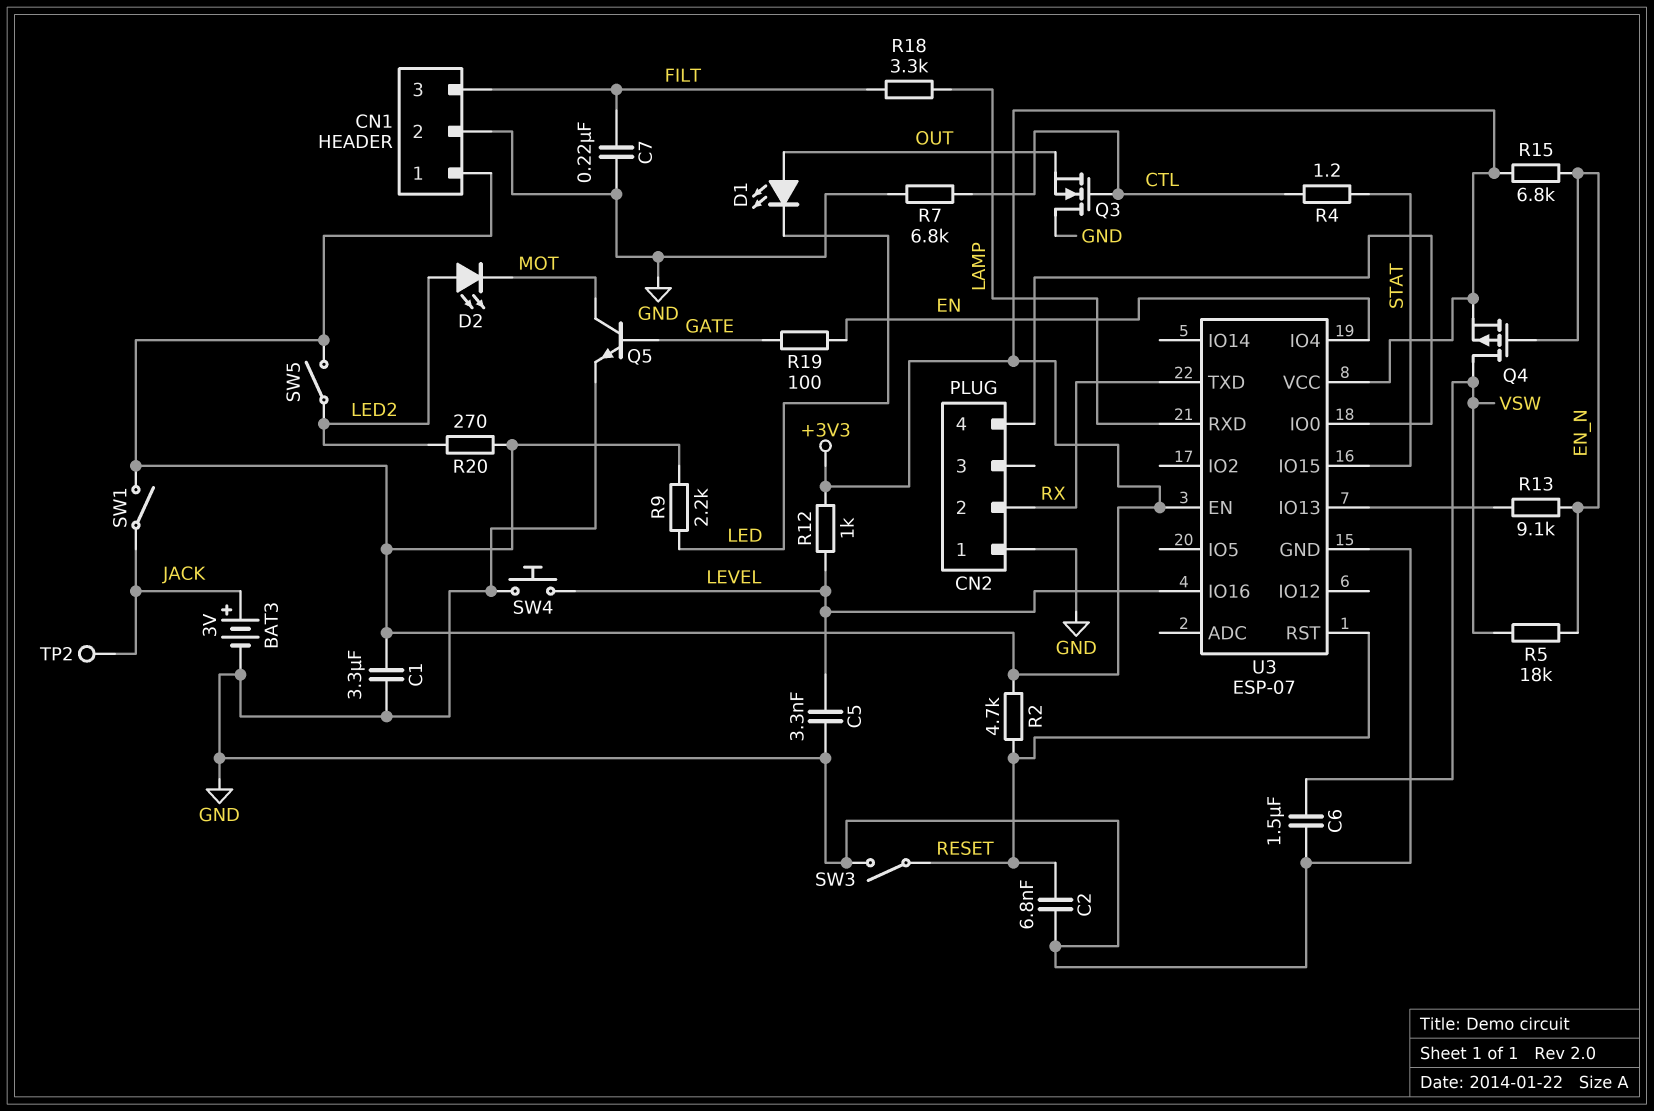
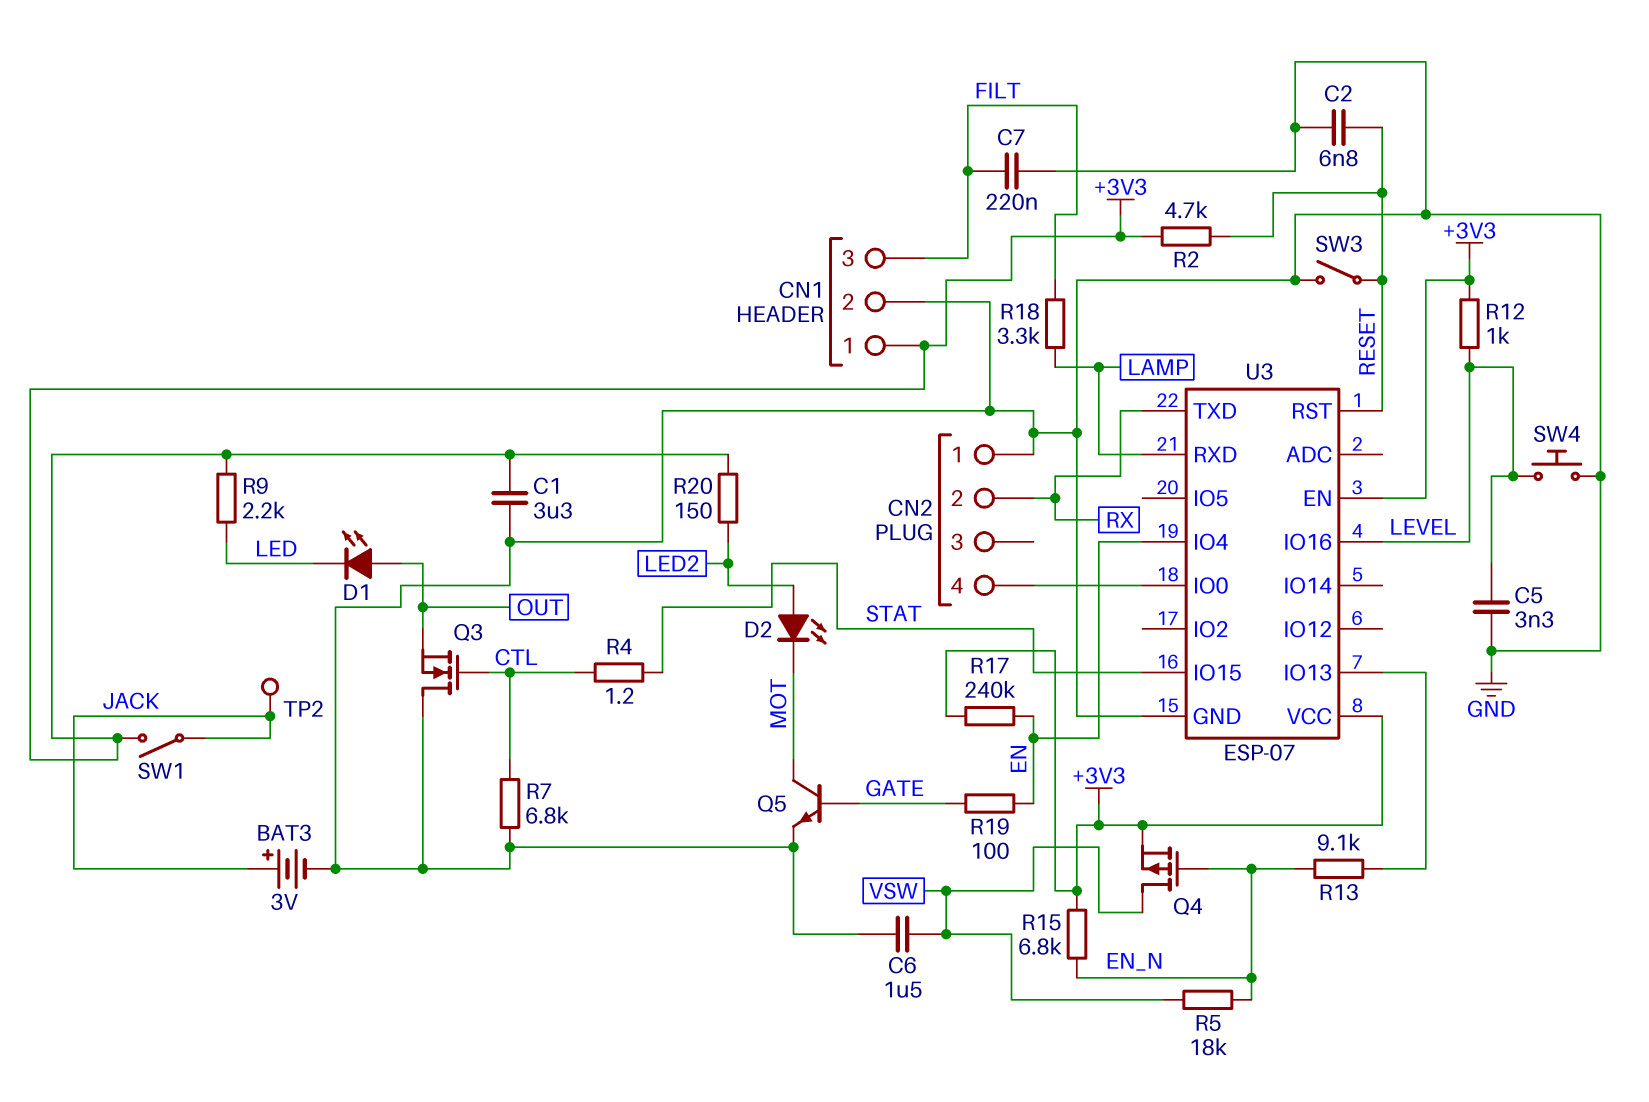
R17: none -> 240k (+3V3, EN)
R20: 270 (+3V3, LED2) -> 150 (+3V3, LED2)
SW5: switch (+3V3, LED2) -> none

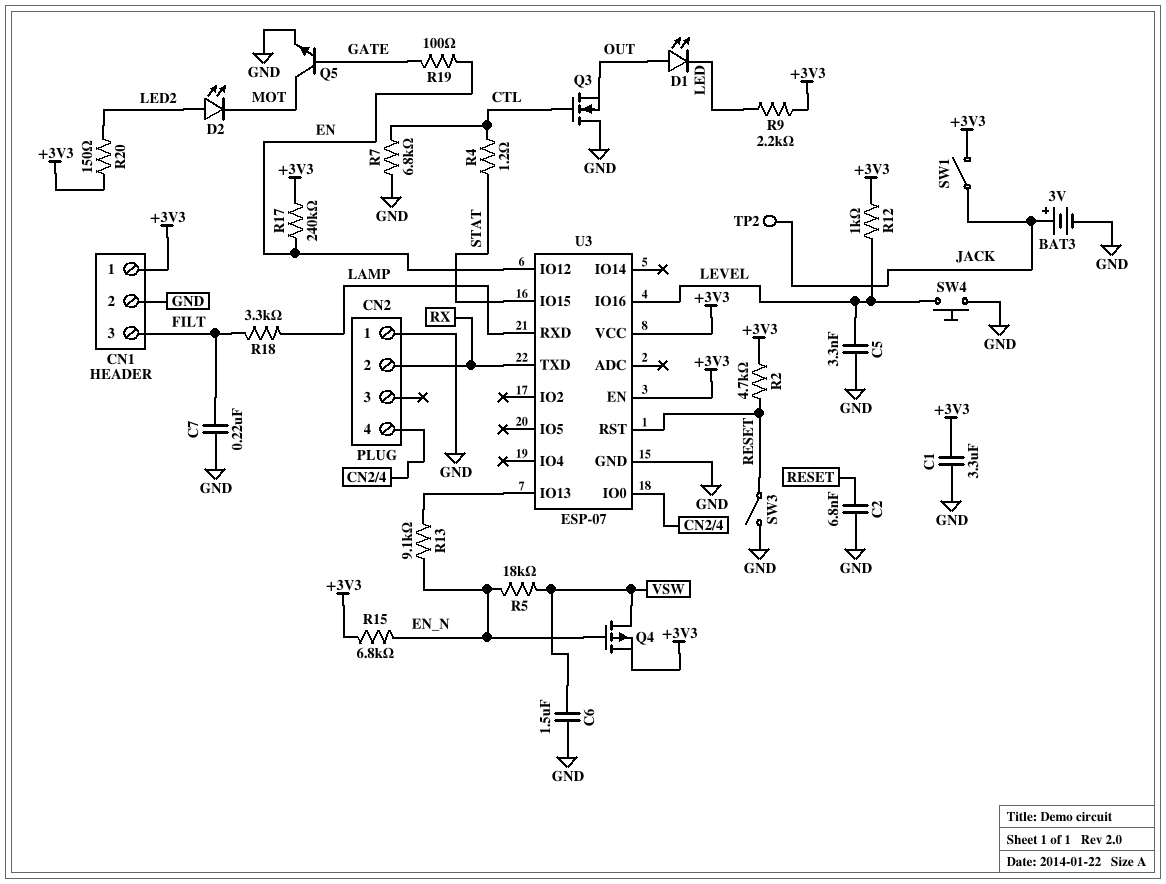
U3 pin IO4: EN -> none
U3 pin IO12: none -> EN

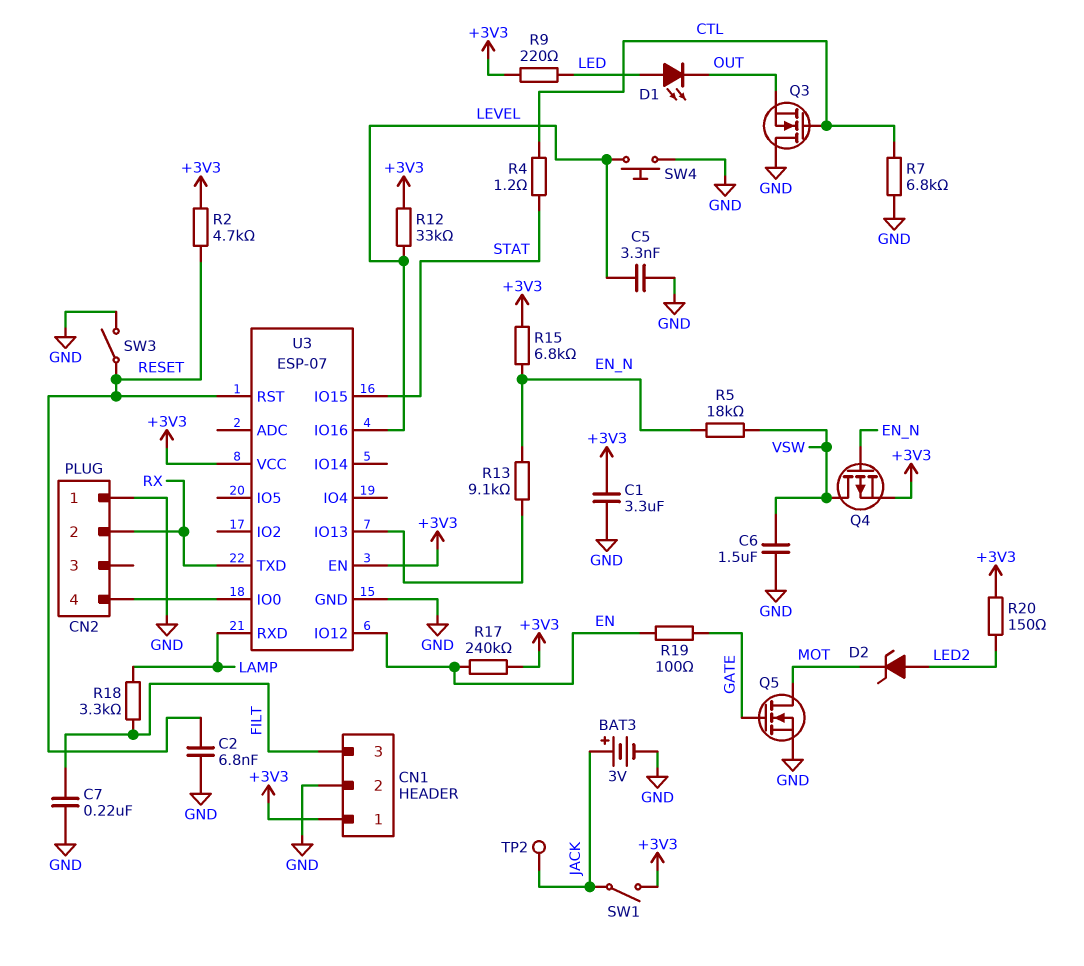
D1: LED (A OUT, K LED) -> LED (A LED, K OUT)
D2: LED (A LED2, K MOT) -> zener (A LED2, K MOT)
Q5: NPN (B GATE, C MOT, E GND) -> NMOS (G GATE, D MOT, S GND)
R9: 2.2k (+3V3, LED) -> 220 (+3V3, LED)
R12: 1k (+3V3, LEVEL) -> 33k (+3V3, LEVEL)

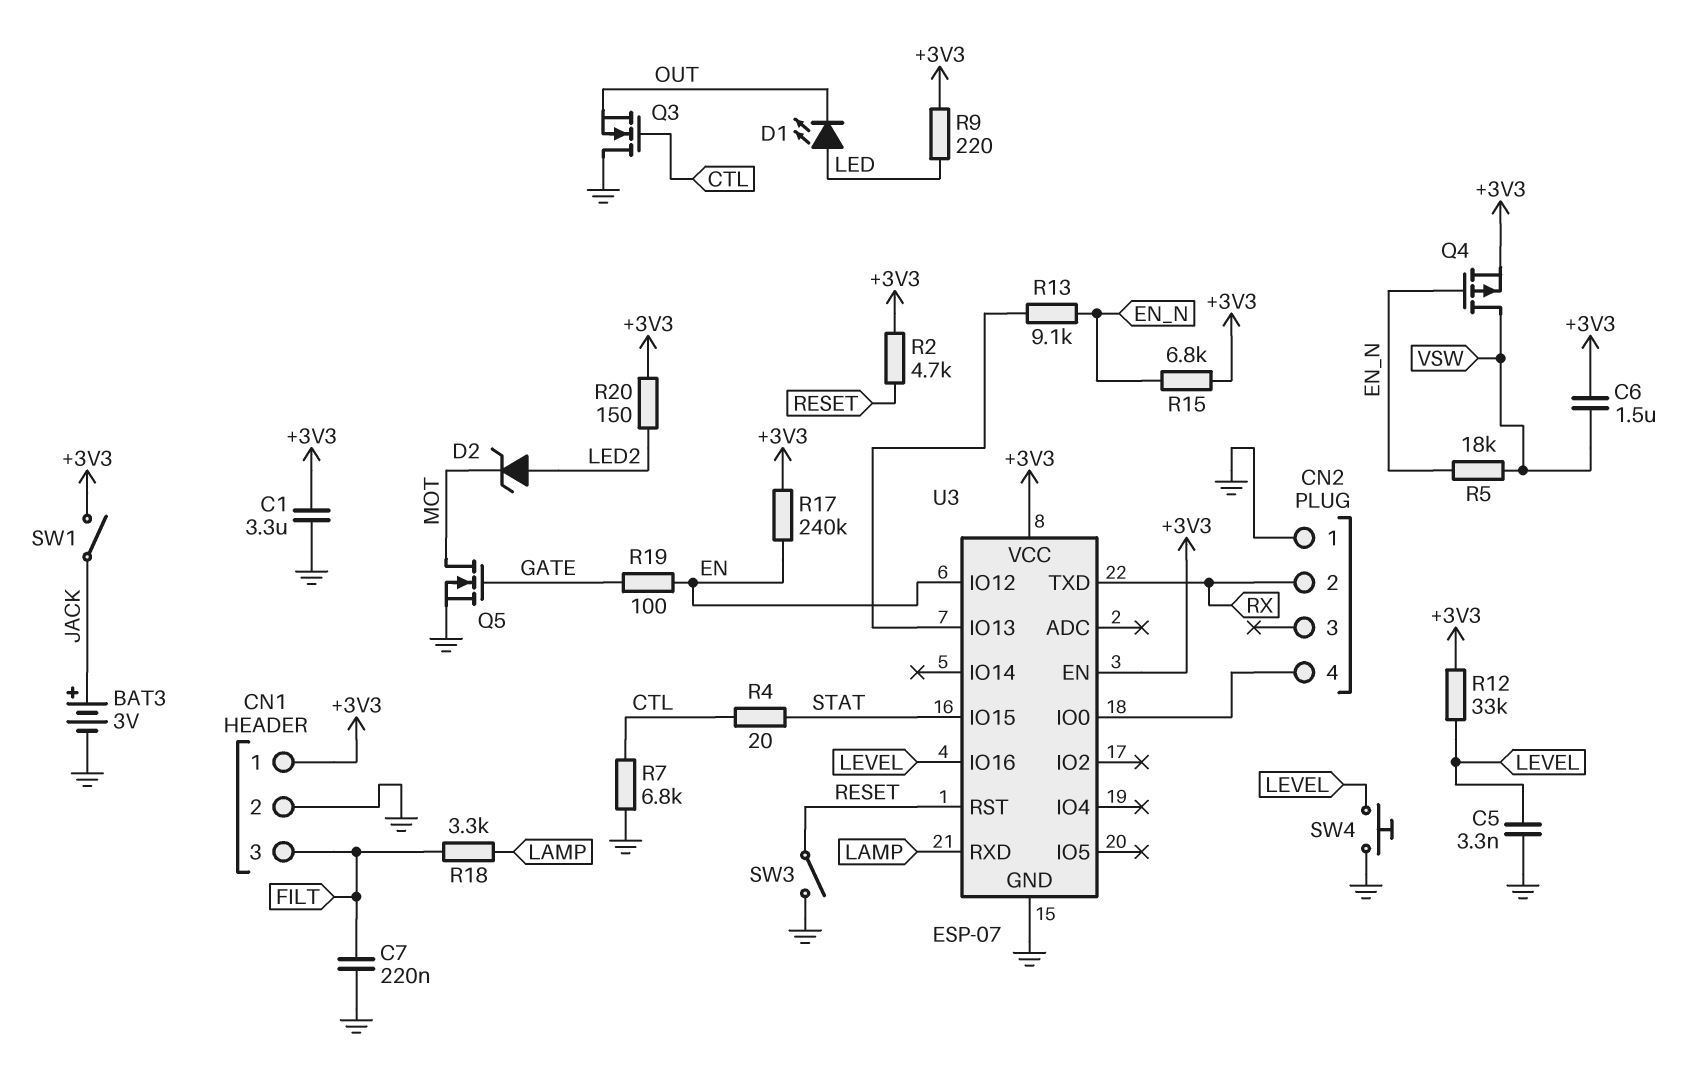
C2: 6.8nF (GND, RESET) -> none
C6: 1.5uF (GND, VSW) -> 1.5uF (+3V3, VSW)
R4: 1.2 (CTL, STAT) -> 20 (CTL, STAT)
TP2: test point (JACK) -> none

